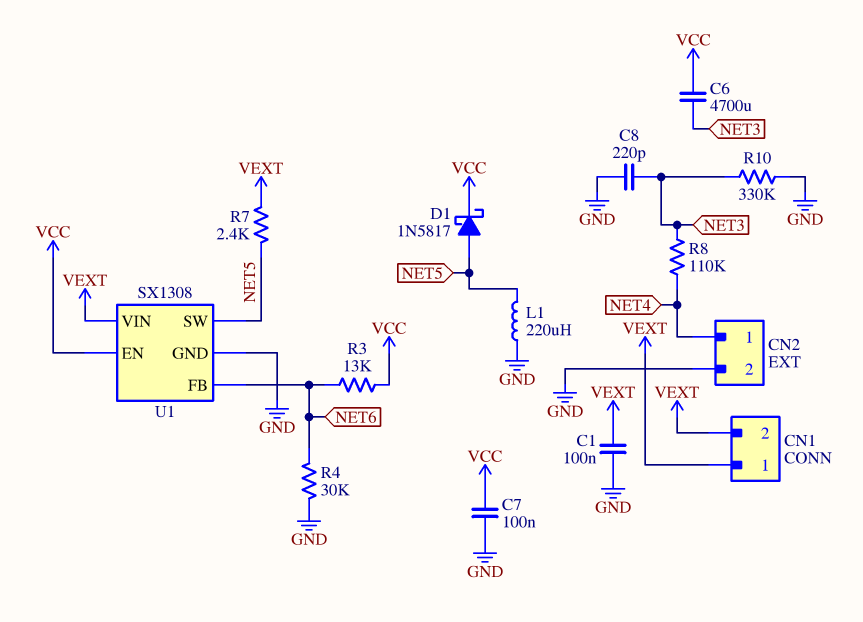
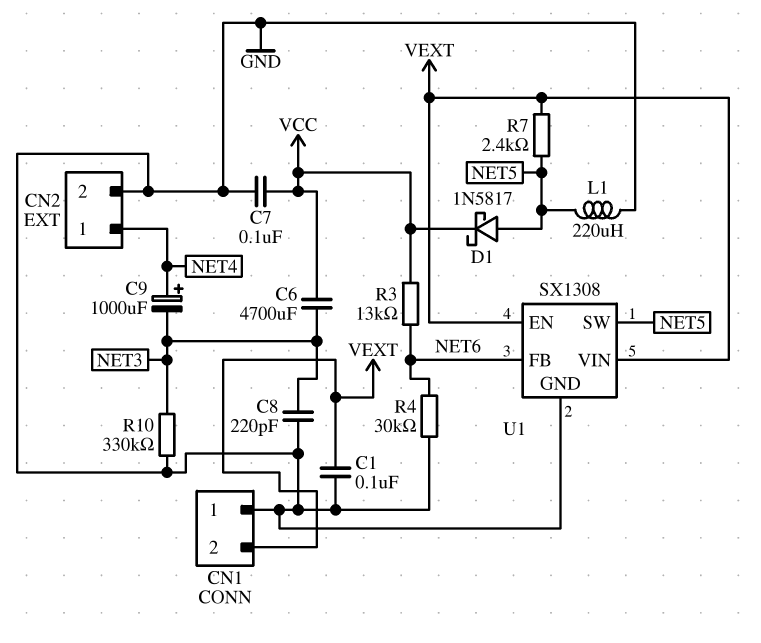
C9: none -> 1000uF (plus NET4, minus NET3)
CN1 pin 1: VEXT -> GND
R8: 110k (NET3, NET4) -> none
U1 pin EN: VCC -> VEXT

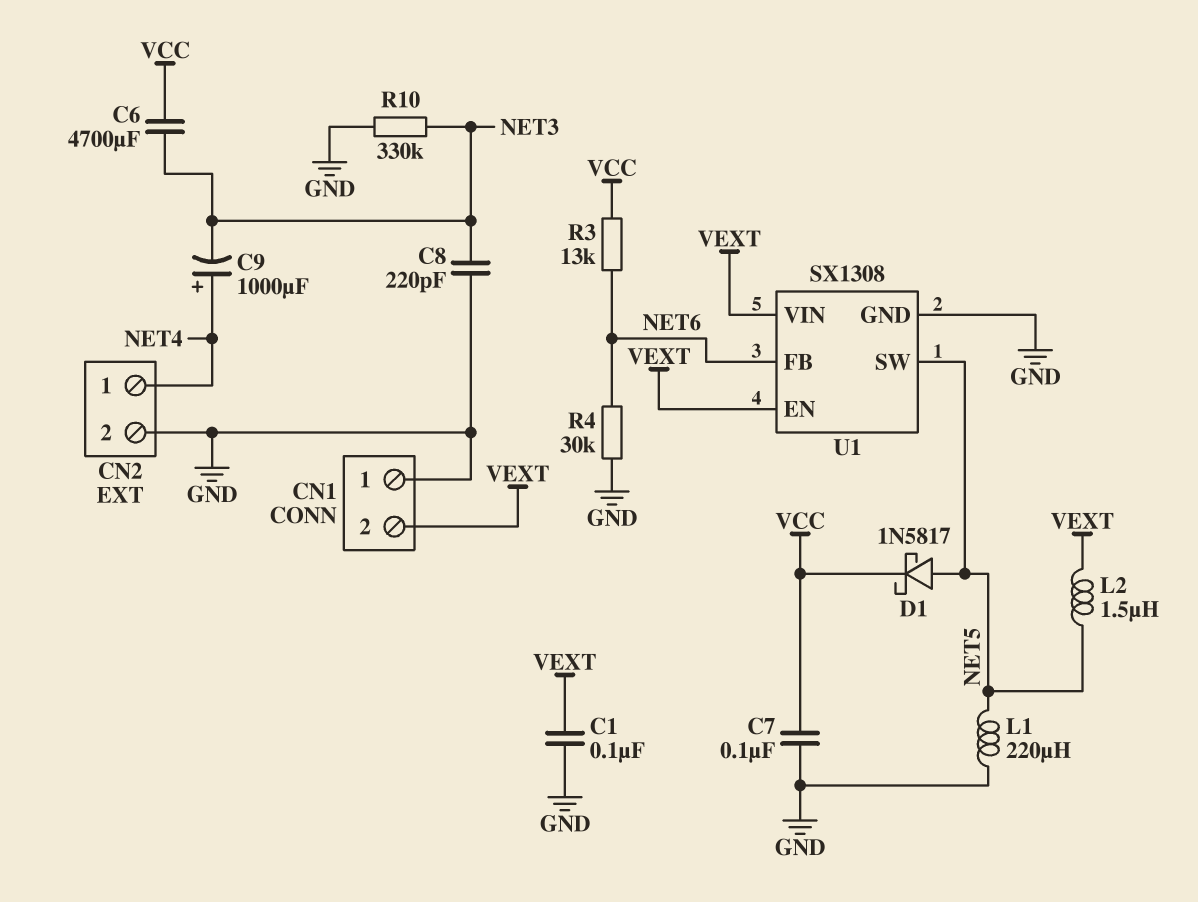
L2: none -> 1.5uH (NET5, VEXT)
R7: 2.4k (NET5, VEXT) -> none

